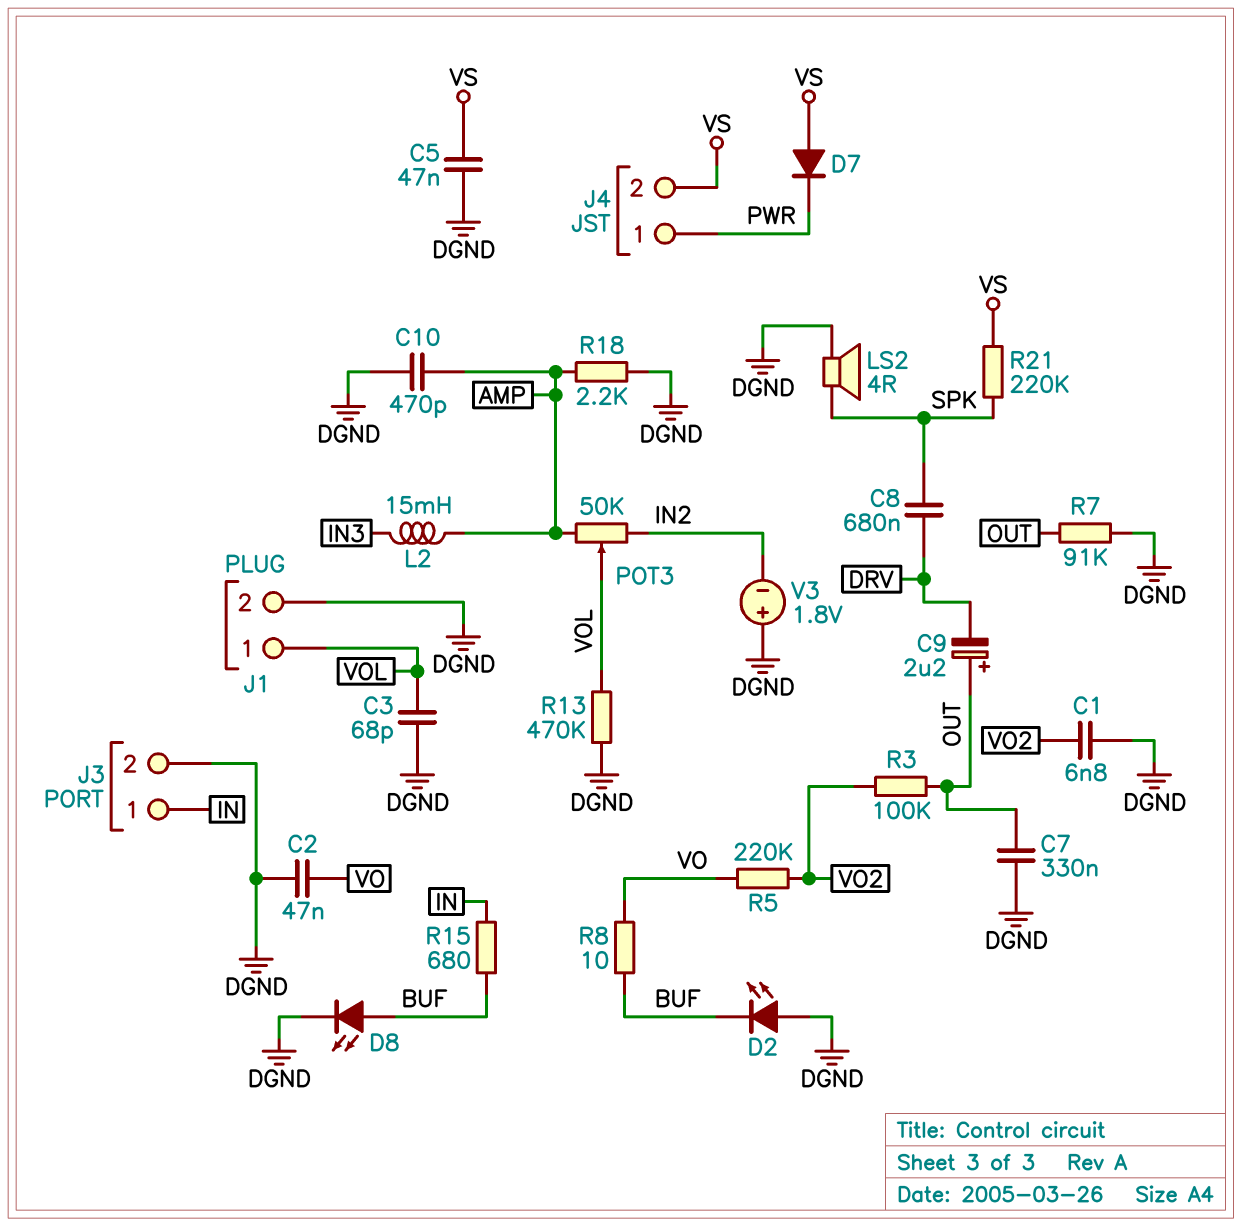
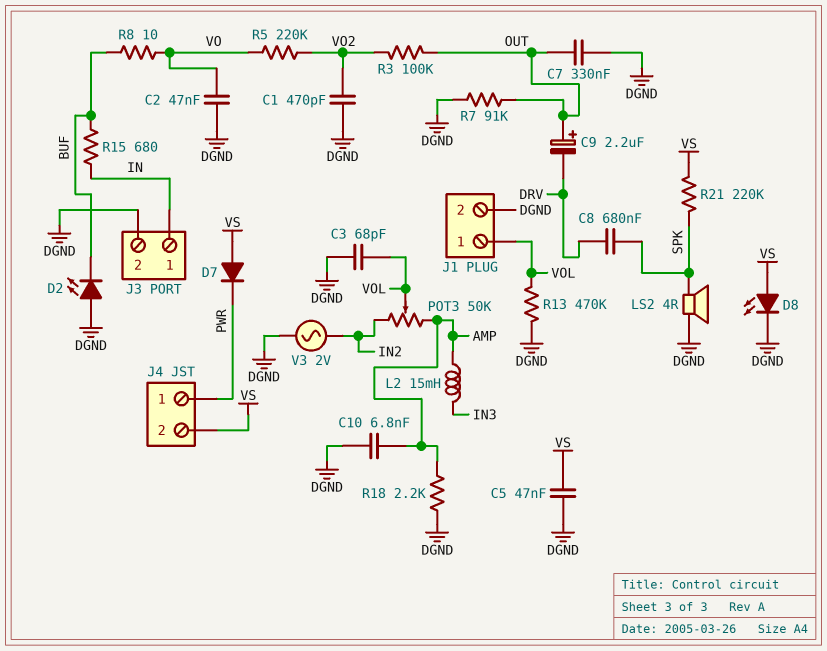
C1: 6.8nF (DGND, VO2) -> 470pF (DGND, VO2)
C10: 470pF (AMP, DGND) -> 6.8nF (AMP, DGND)
D8: LED (A BUF, K DGND) -> LED (A VS, K DGND)
V3: 1.8V (plus DGND, minus IN2) -> AC 2V (DGND, IN2)

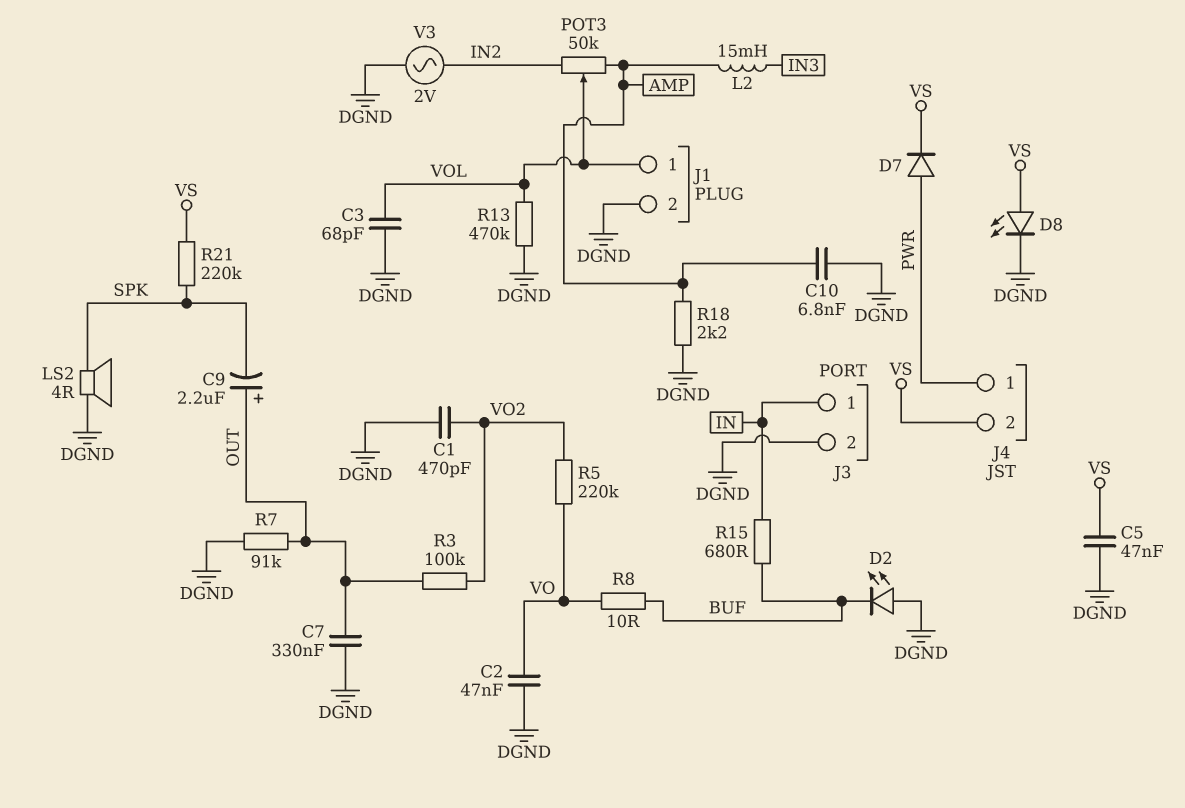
C8: 680nF (DRV, SPK) -> none
C9: 2.2uF (plus OUT, minus DRV) -> 2.2uF (plus OUT, minus SPK)
D7: diode (A VS, K PWR) -> diode (A PWR, K VS)

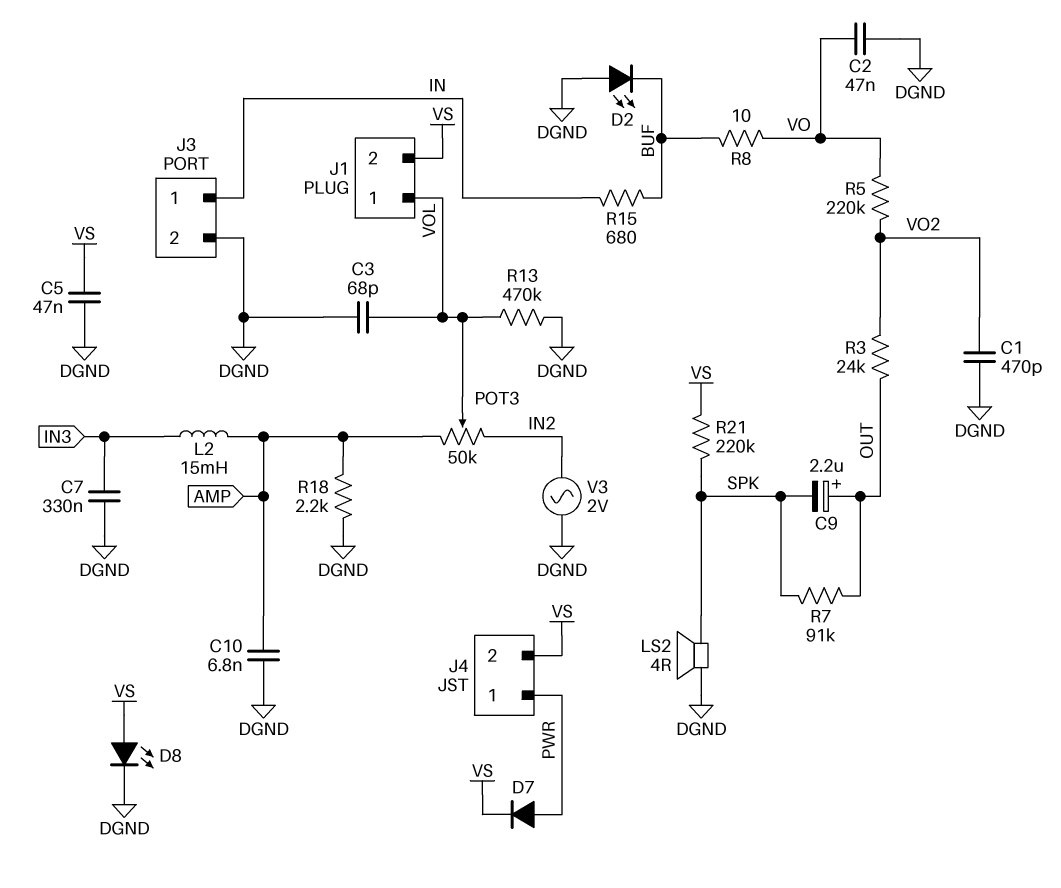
C7: 330nF (DGND, OUT) -> 330nF (DGND, IN3)
J1 pin 2: DGND -> VS
R3: 100k (OUT, VO2) -> 24k (OUT, VO2)
R7: 91k (DGND, OUT) -> 91k (OUT, SPK)

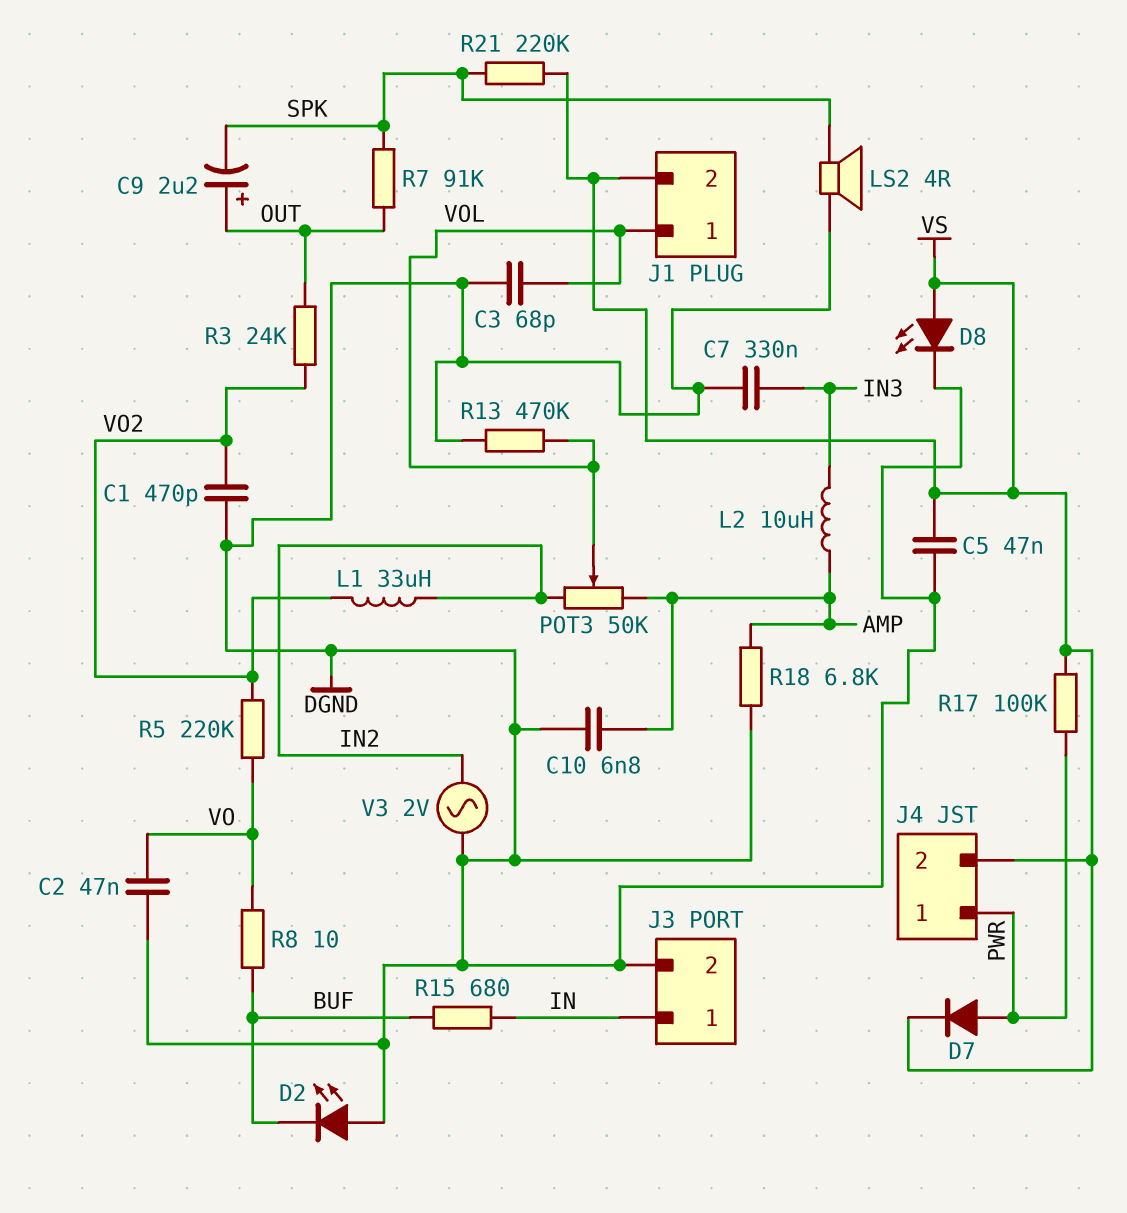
L1: none -> 33uH (IN2, VO2)
L2: 15mH (AMP, IN3) -> 10uH (AMP, IN3)
R17: none -> 100k (PWR, VS)
R18: 2.2k (AMP, DGND) -> 6.8k (AMP, DGND)

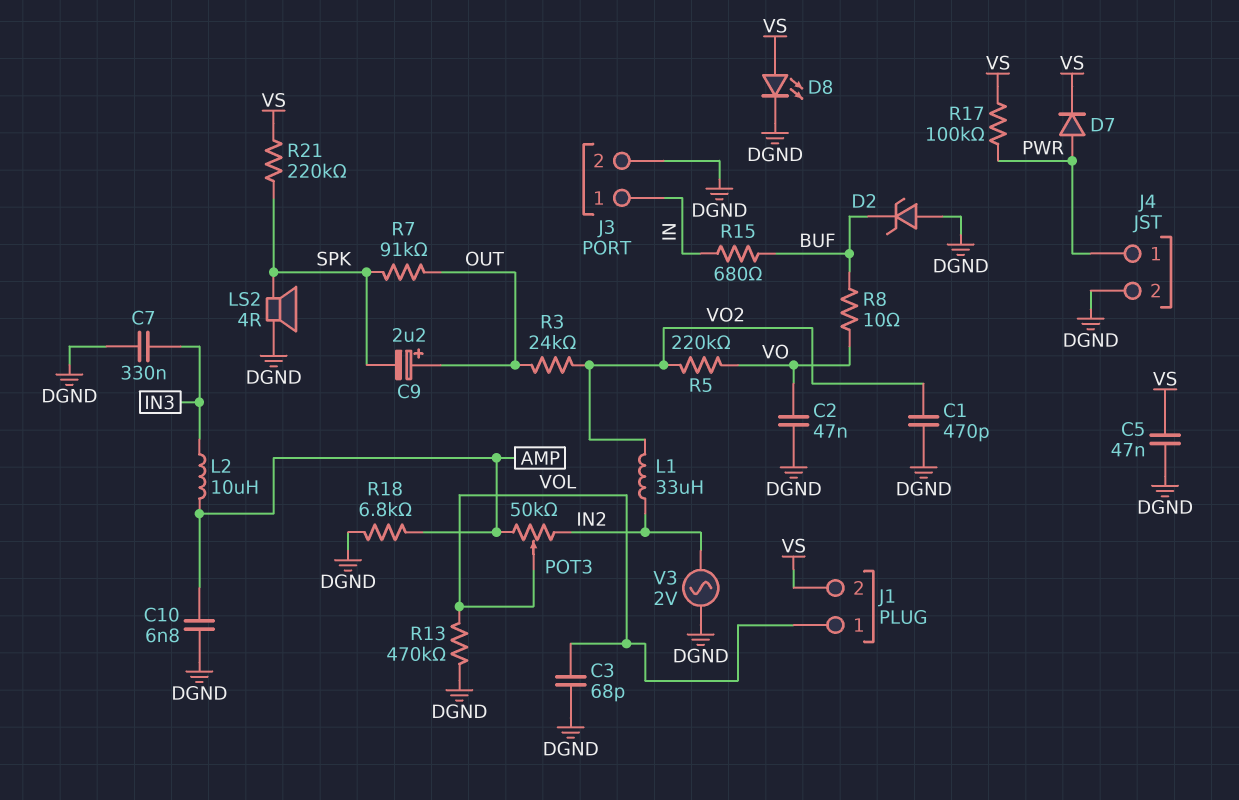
D2: LED (A DGND, K BUF) -> zener (A DGND, K BUF)
J4 pin 2: VS -> DGND

